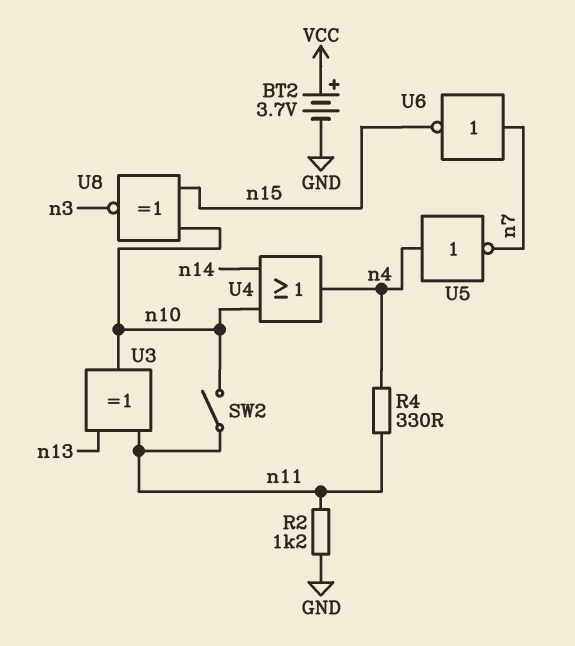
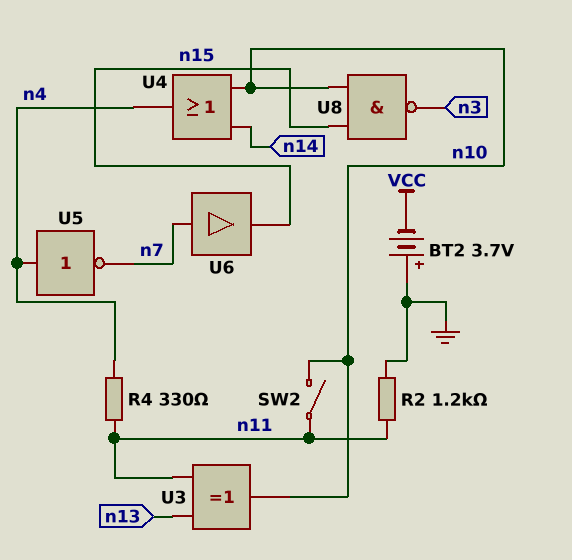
BT2: 3.7V (plus VCC, minus GND) -> 3.7V (plus GND, minus VCC)
U6: NOT (in n7, out n15) -> buffer (in n7, out n15)
U8: XNOR (in n10, in n15, out n3) -> NAND (in n10, in n15, out n3)

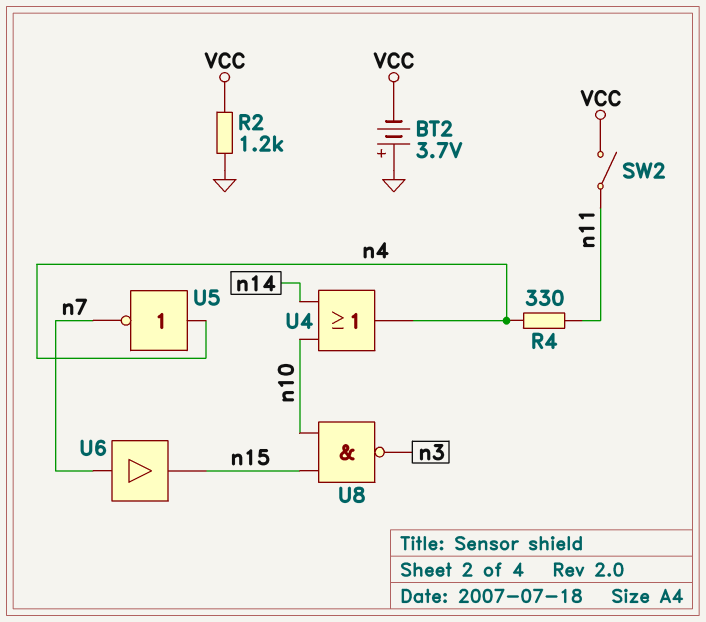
R2: 1.2k (GND, n11) -> 1.2k (GND, VCC)
SW2: switch (n10, n11) -> switch (VCC, n11)
U3: XOR (in n11, in n13, out n10) -> none

